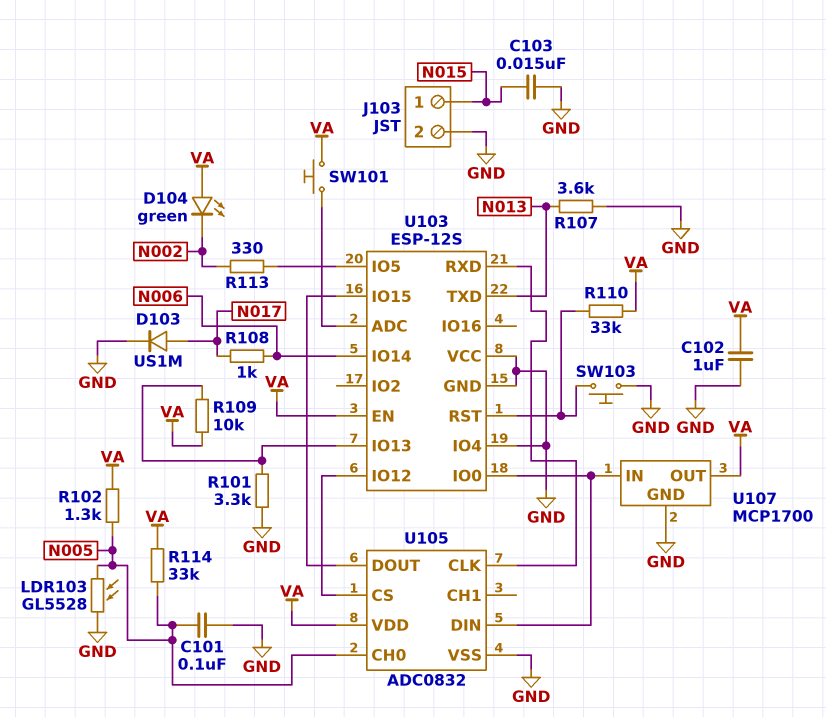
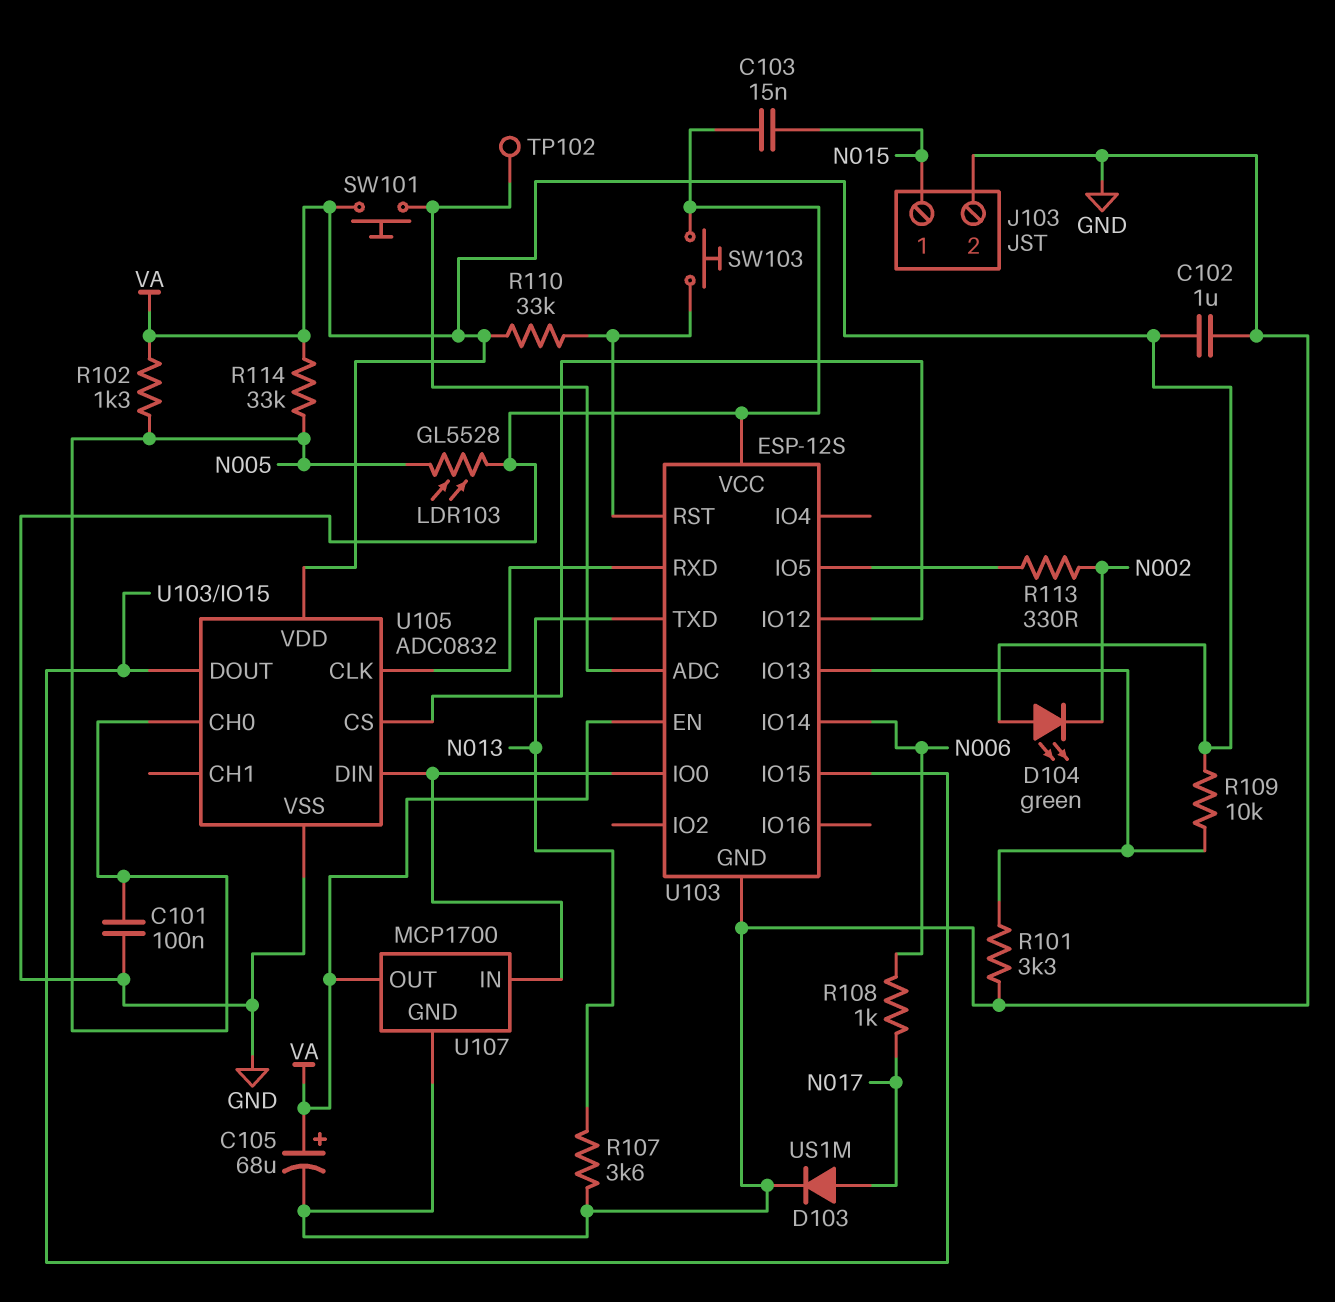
C105: none -> 68uF (plus VA, minus GND)
TP102: none -> test point (U103/ADC)
U103 pin IO4: GND -> none

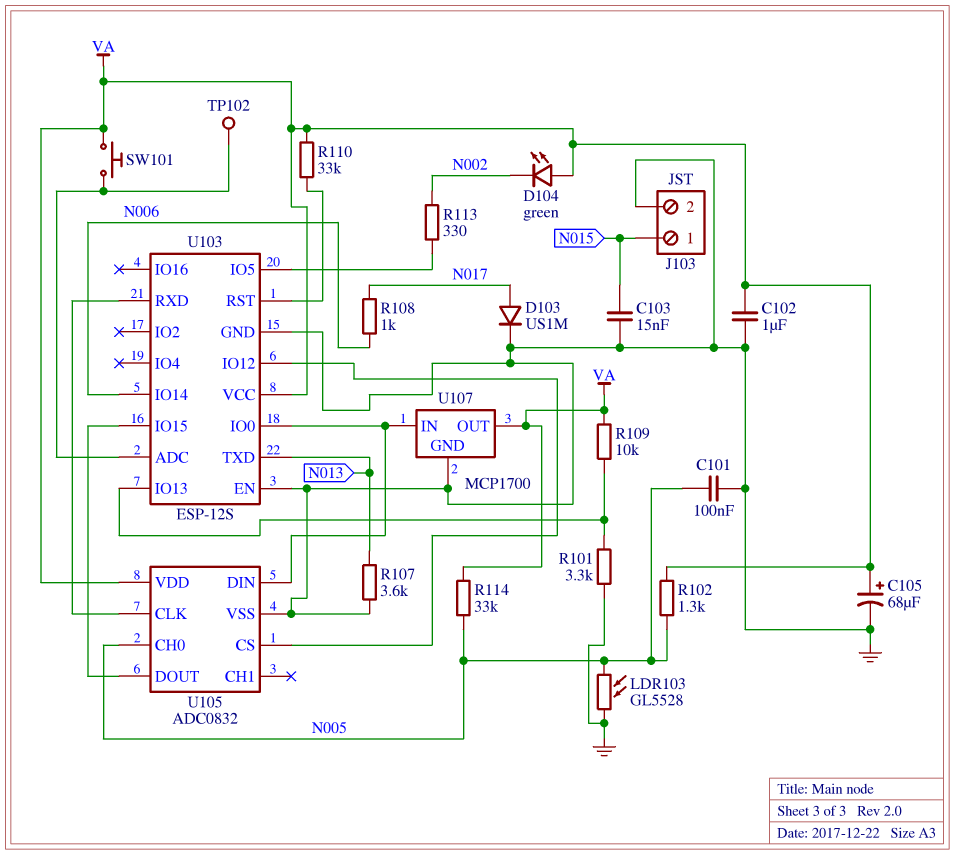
SW103: button (GND, U103/RST) -> none
U103 pin EN: VA -> GND
U103 pin VCC: GND -> VA

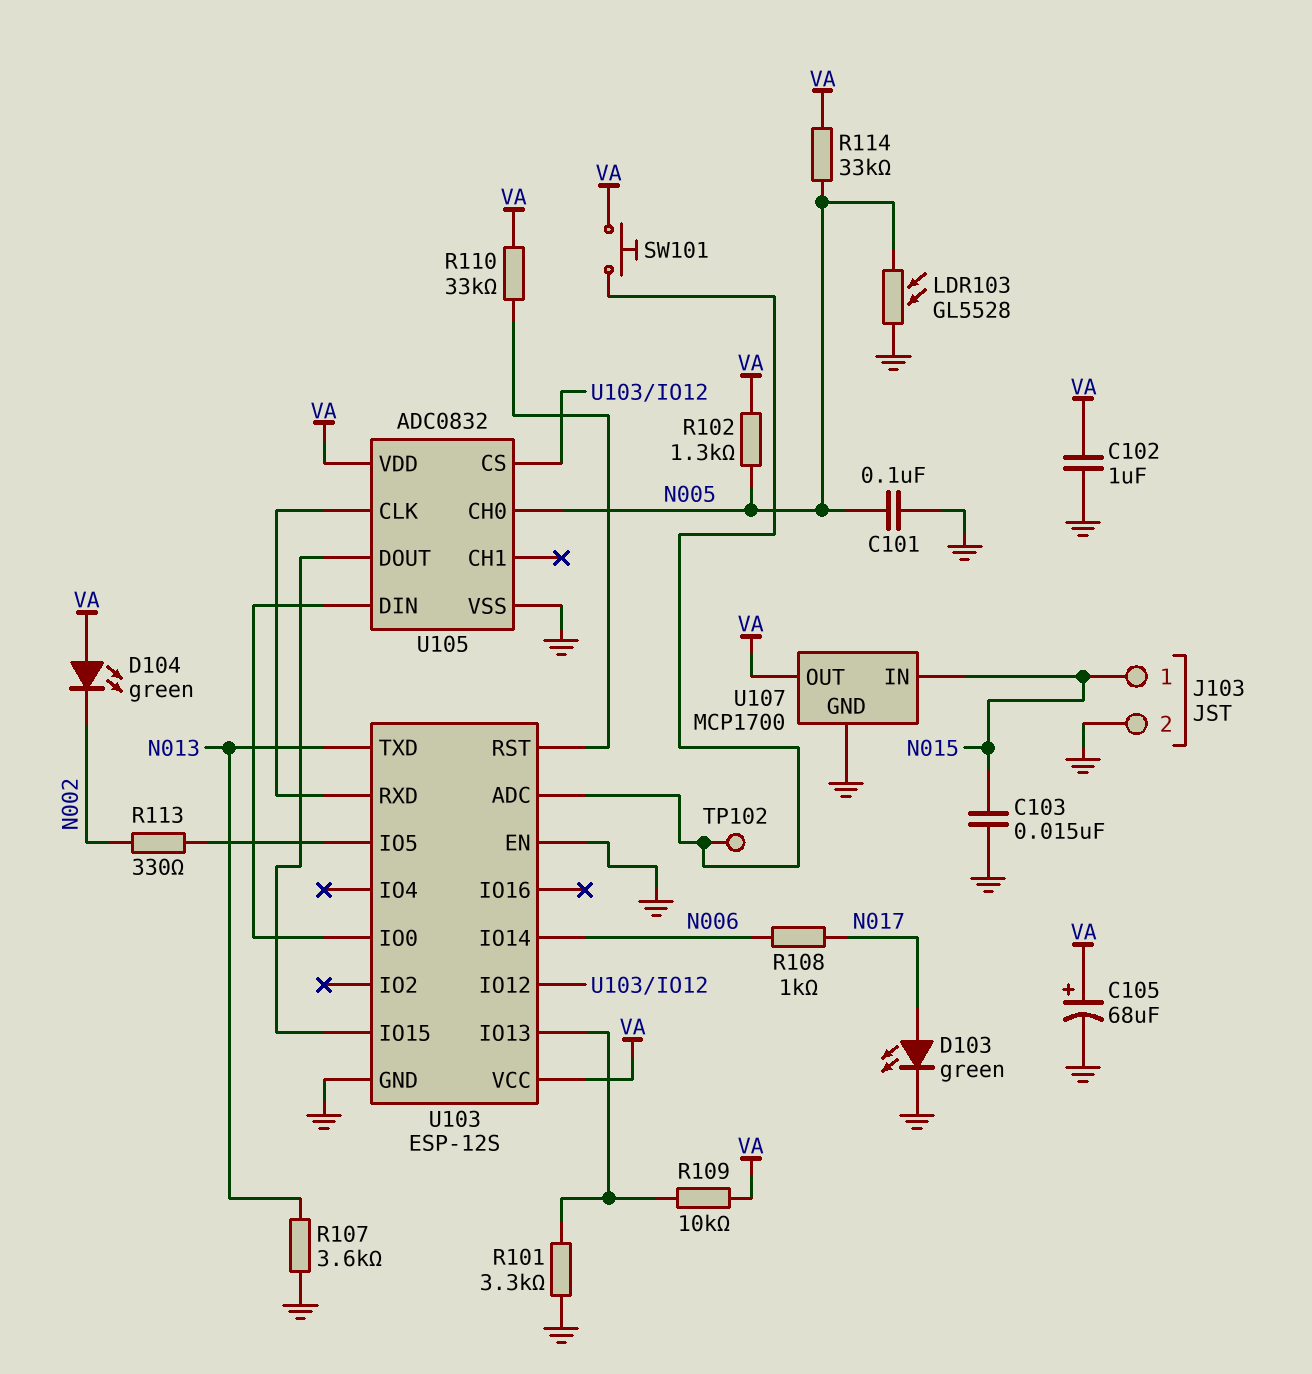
D103: diode US1M (A N017, K GND) -> LED green (A N017, K GND)
U107 pin IN: U103/IO0 -> N015

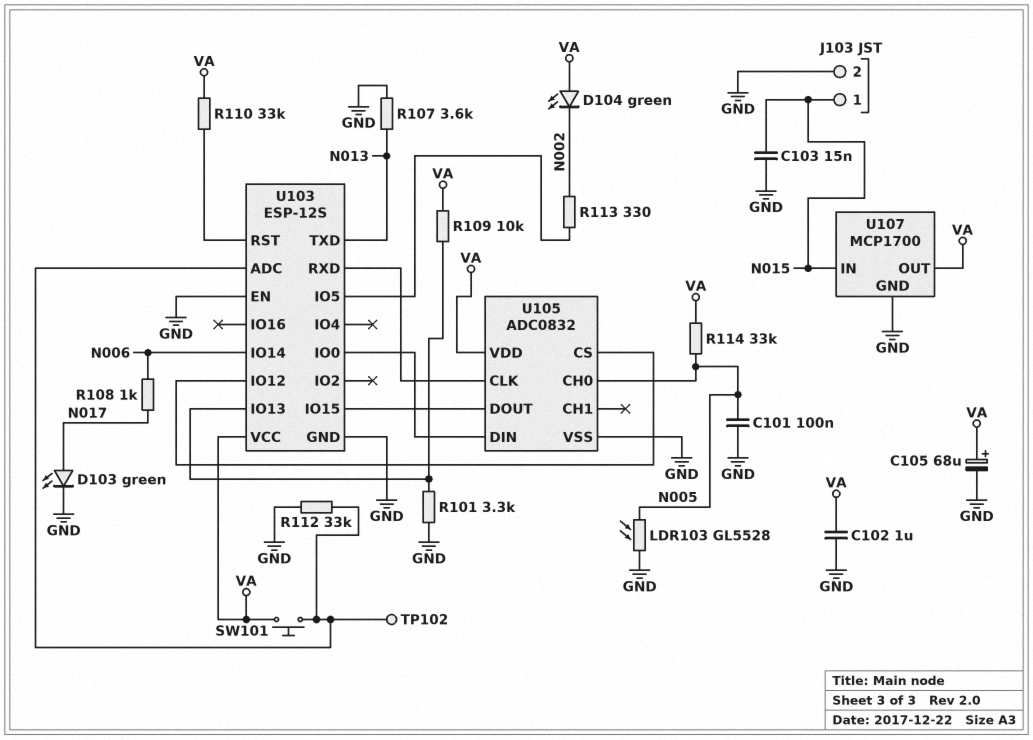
R102: 1.3k (N005, VA) -> none
R112: none -> 33k (GND, U103/ADC)

